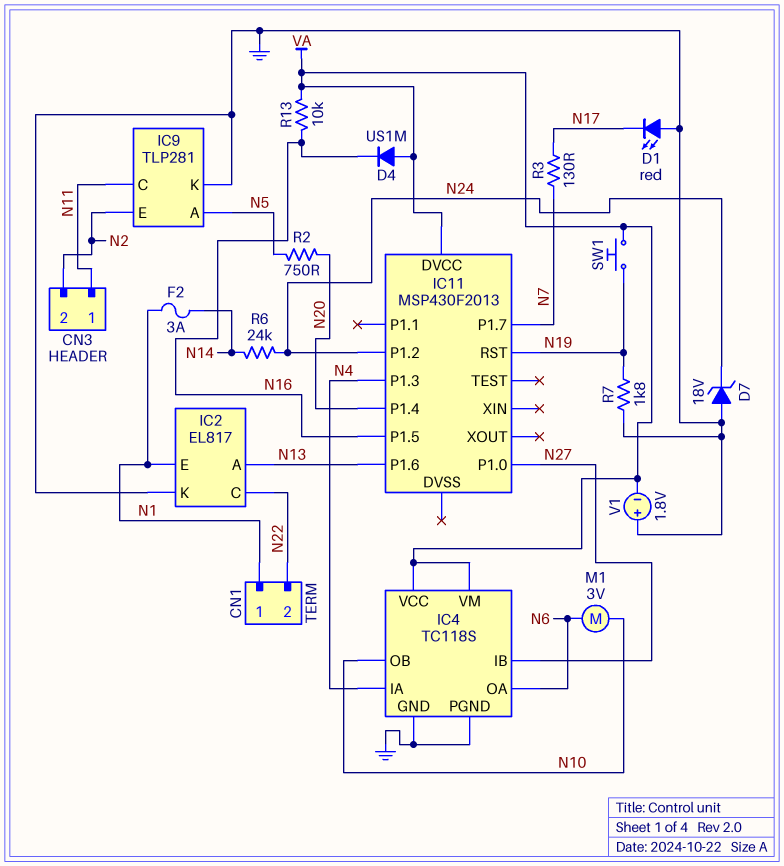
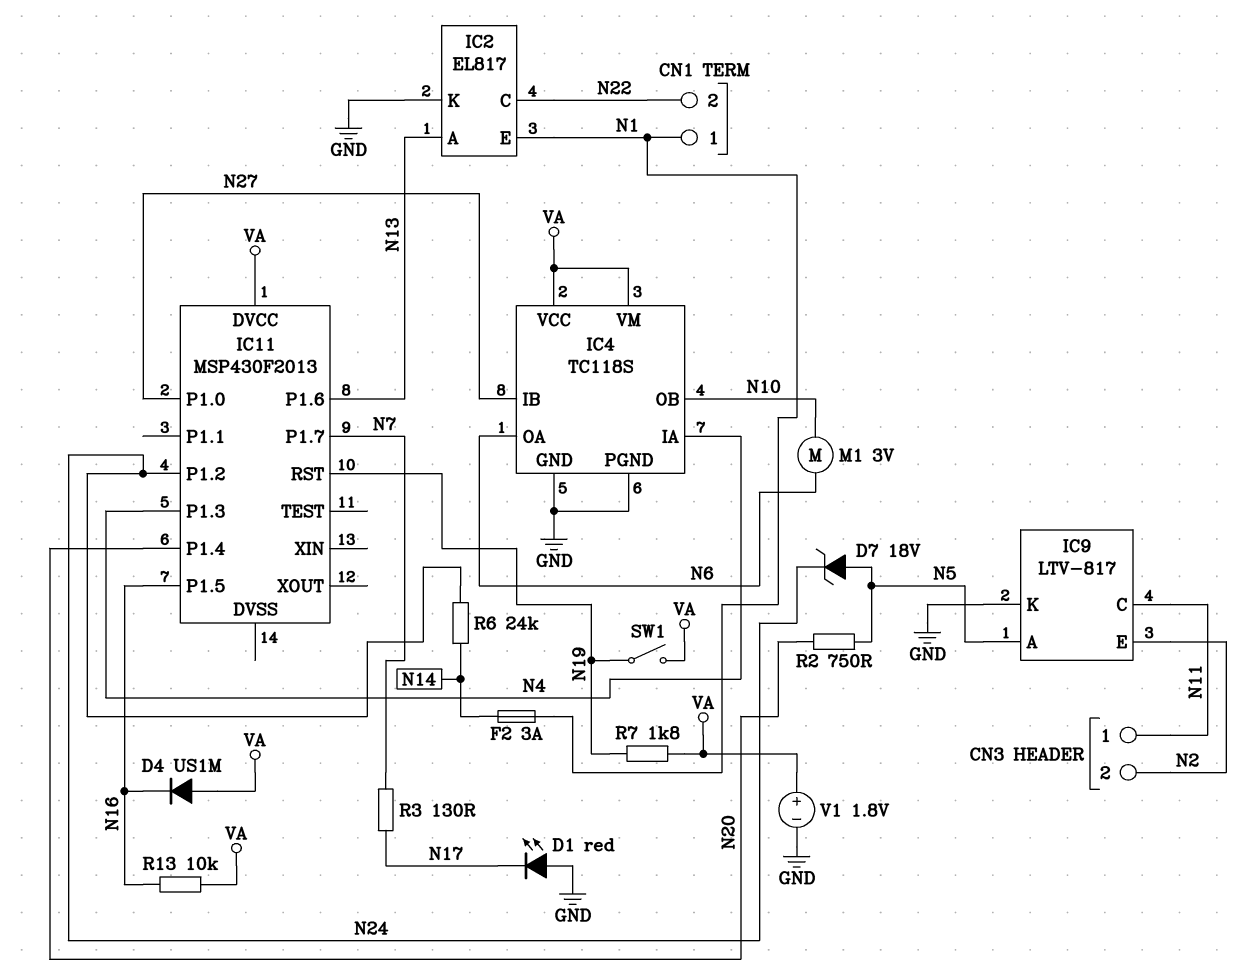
D7: zener 18V (A GND, K N24) -> zener 18V (A N5, K N24)
IC9: TLP281 -> LTV-817
R7: 1.8k (GND, N19) -> 1.8k (N19, VA)
SW1: button (N19, VA) -> switch (N19, VA)
V1: 1.8V (plus GND, minus VA) -> 1.8V (plus VA, minus GND)

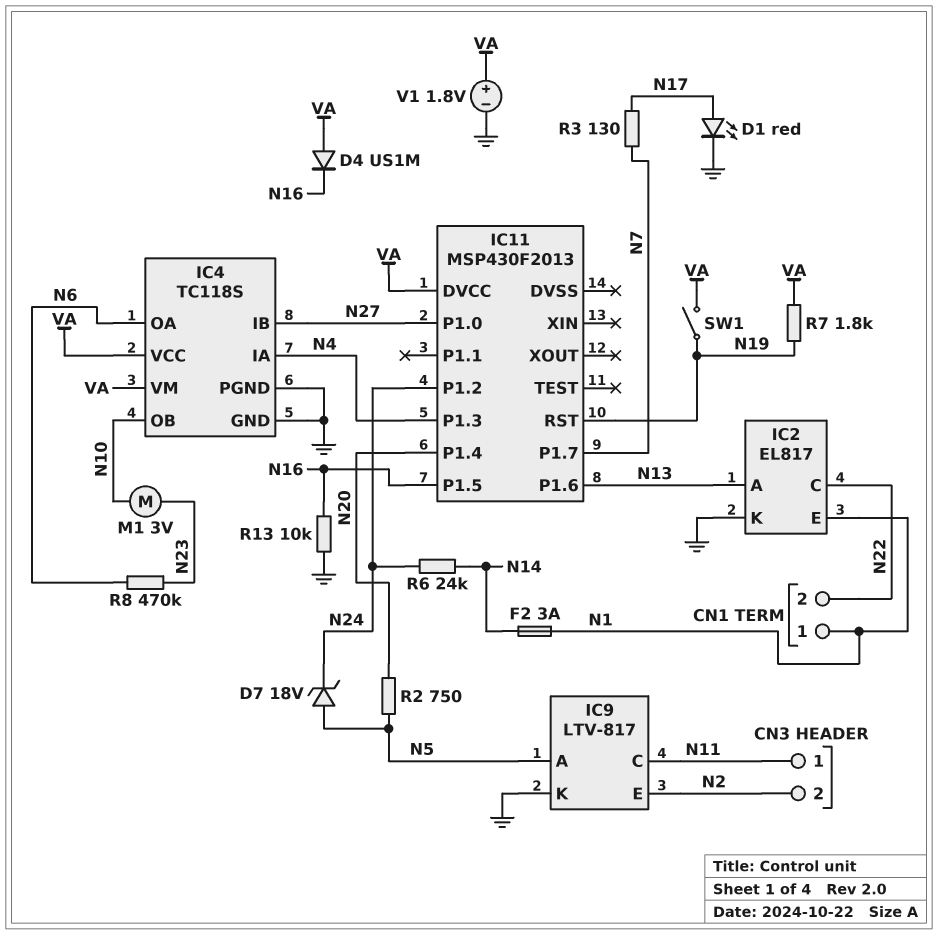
D1: LED red (A GND, K N17) -> LED red (A N17, K GND)
M1: motor 3V (N6, N10) -> motor 3V (N10, N23)
R8: none -> 470k (N6, N23)
R13: 10k (N16, VA) -> 10k (GND, N16)

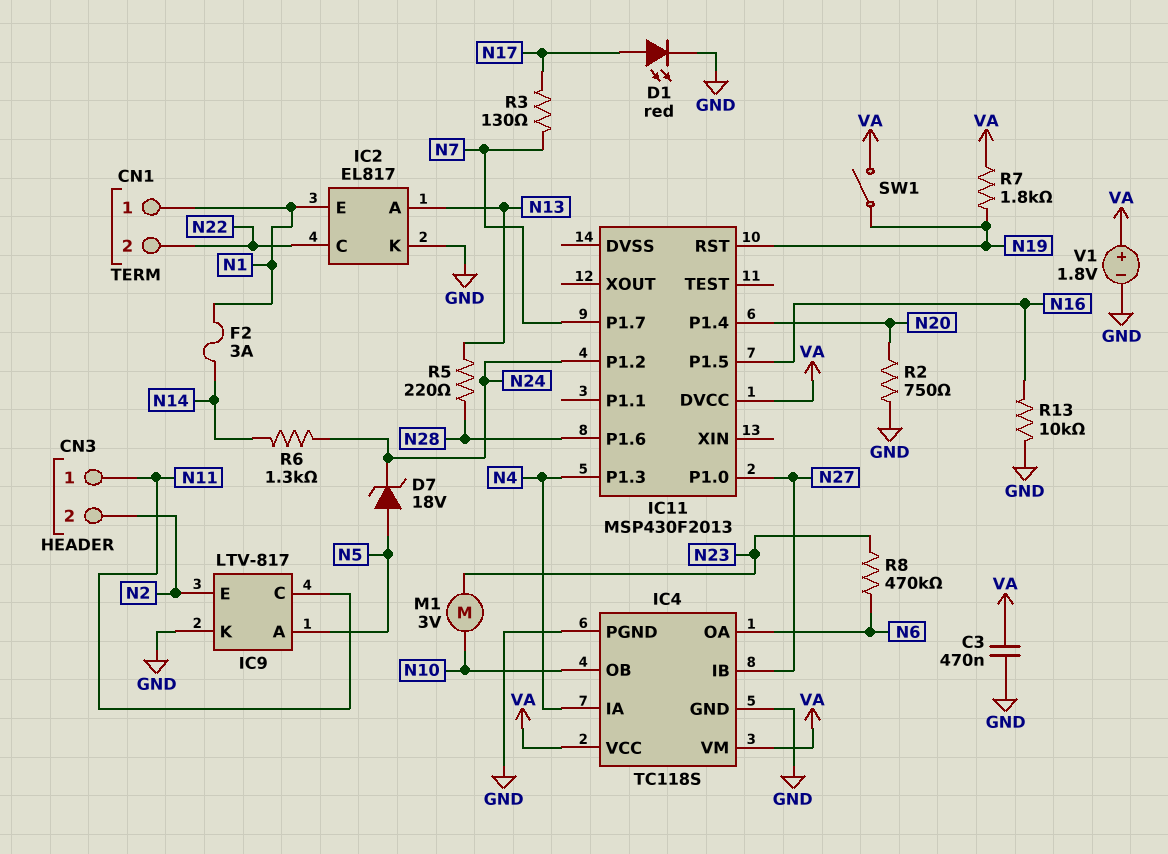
C3: none -> 470nF (GND, VA)
D4: diode US1M (A VA, K N16) -> none
IC11 pin P1.6: N13 -> N28
R2: 750 (N5, N20) -> 750 (GND, N20)
R5: none -> 220 (N13, N28)
R6: 24k (N14, N24) -> 1.3k (N14, N24)

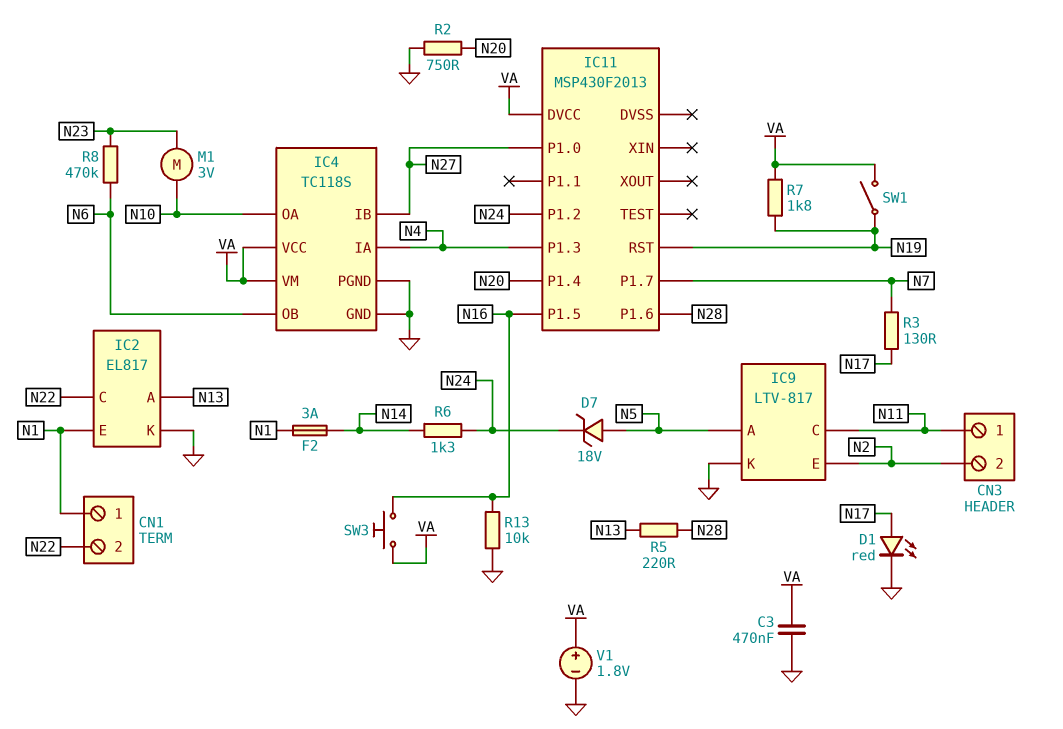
IC4 pin OA: N6 -> N10
IC4 pin OB: N10 -> N6
SW3: none -> button (N16, VA)

